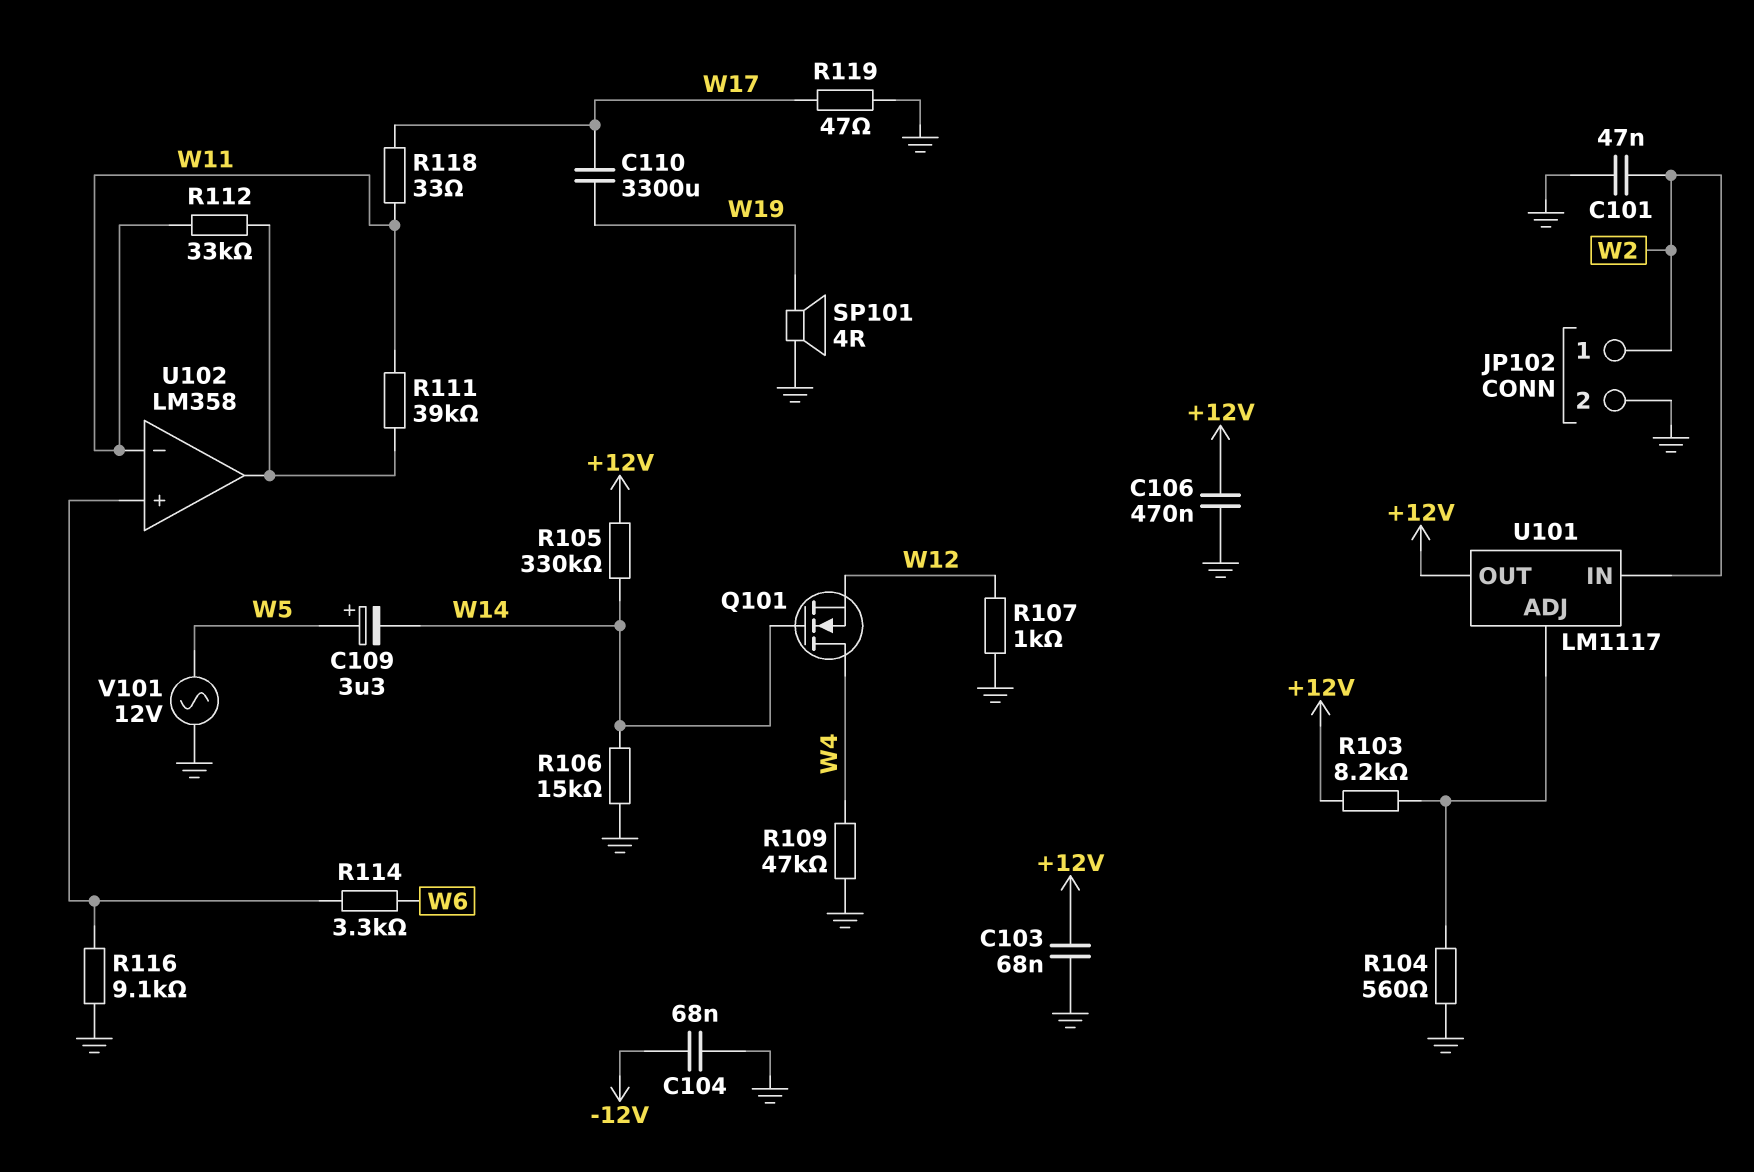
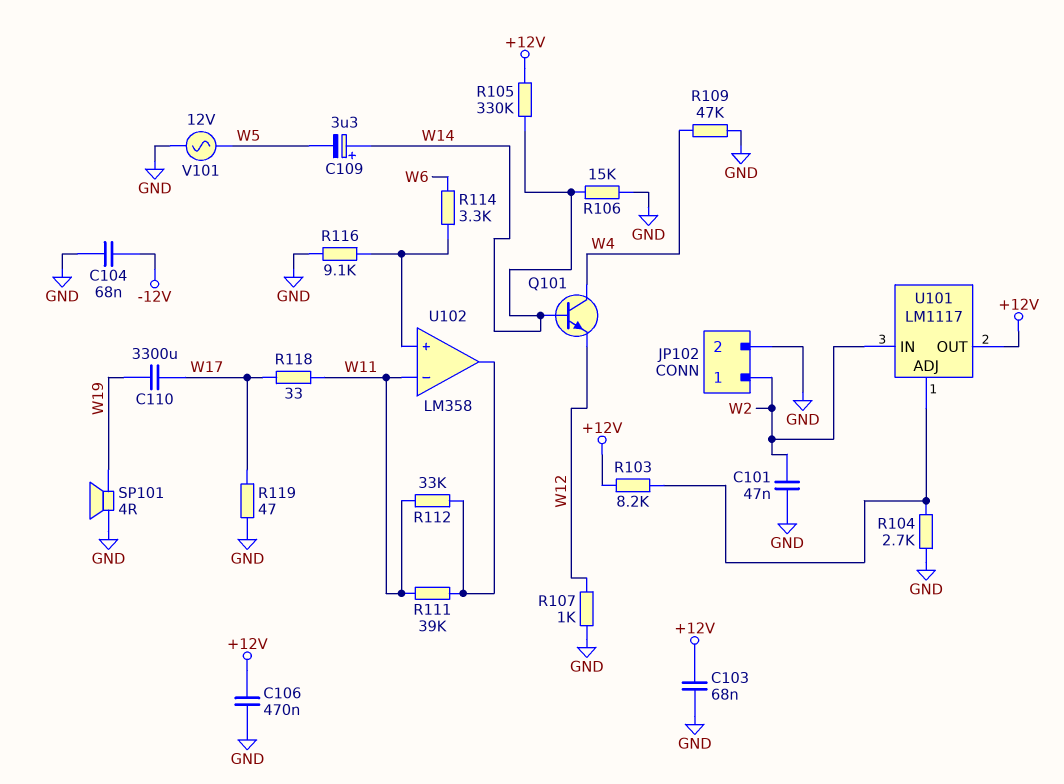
C109: 3.3uF (plus W5, minus W14) -> 3.3uF (plus W14, minus W5)
Q101: NMOS (G W14, D W4, S W12) -> NPN (B W14, C W4, E W12)
R104: 560 (GND, U101/ADJ) -> 2.7k (GND, U101/ADJ)

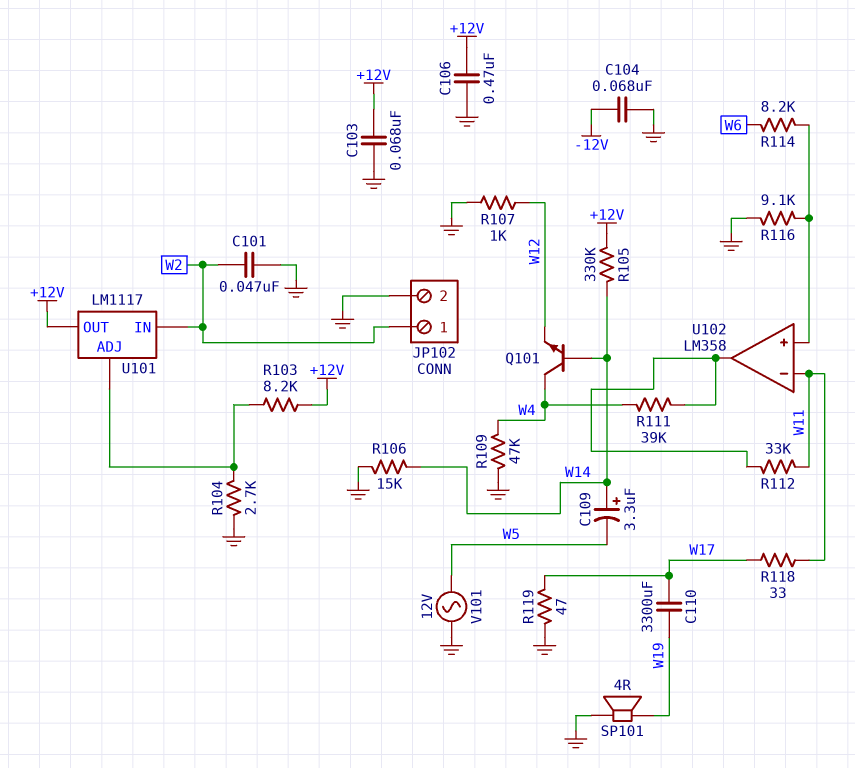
R111: 39k (U102/out, W11) -> 39k (U102/out, W4)
R114: 3.3k (U102/in+, W6) -> 8.2k (U102/in+, W6)

